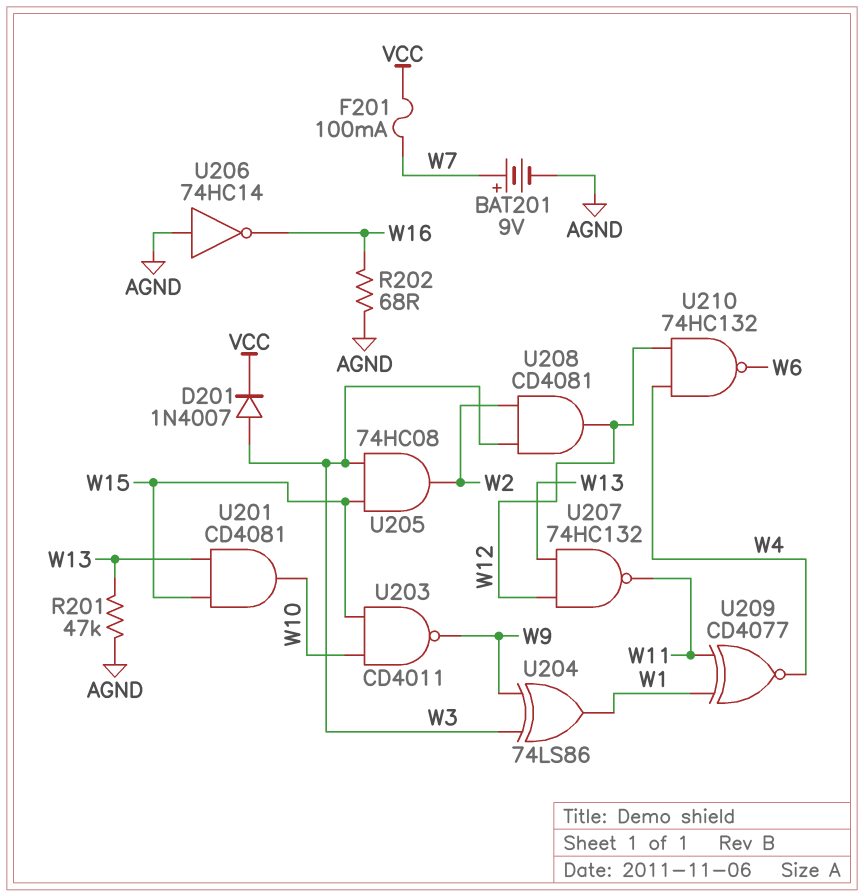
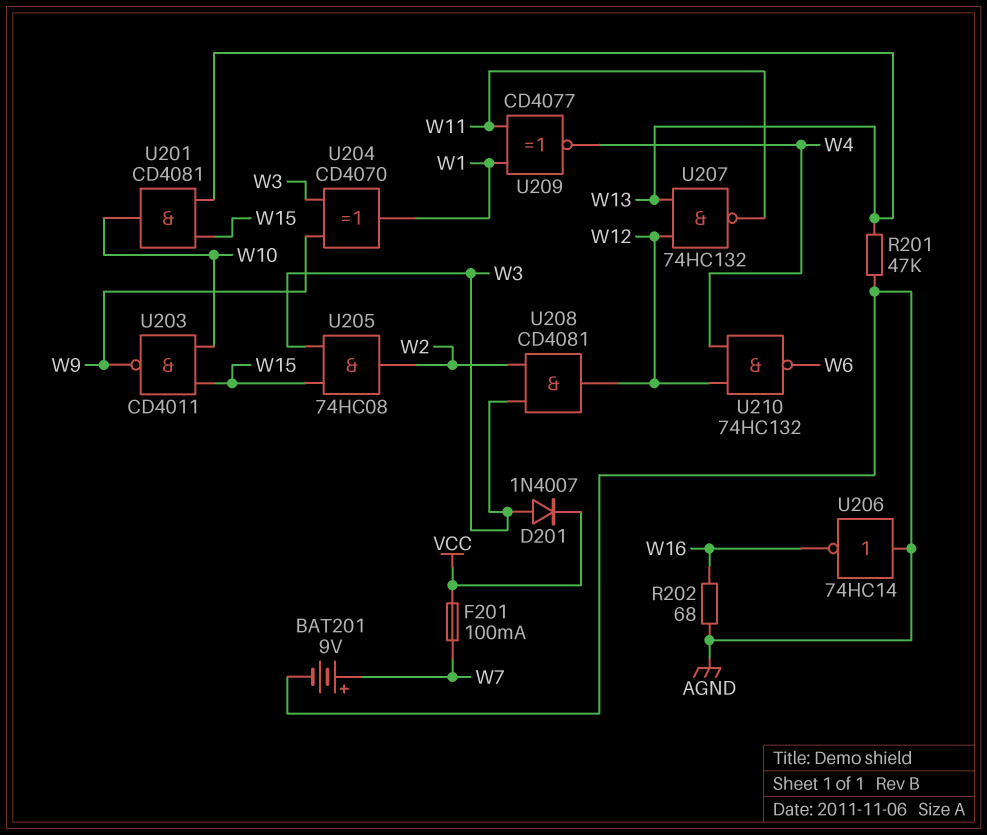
U204: XOR 74LS86 (in W3, in W9, out W1) -> XOR CD4070 (in W3, in W9, out W1)

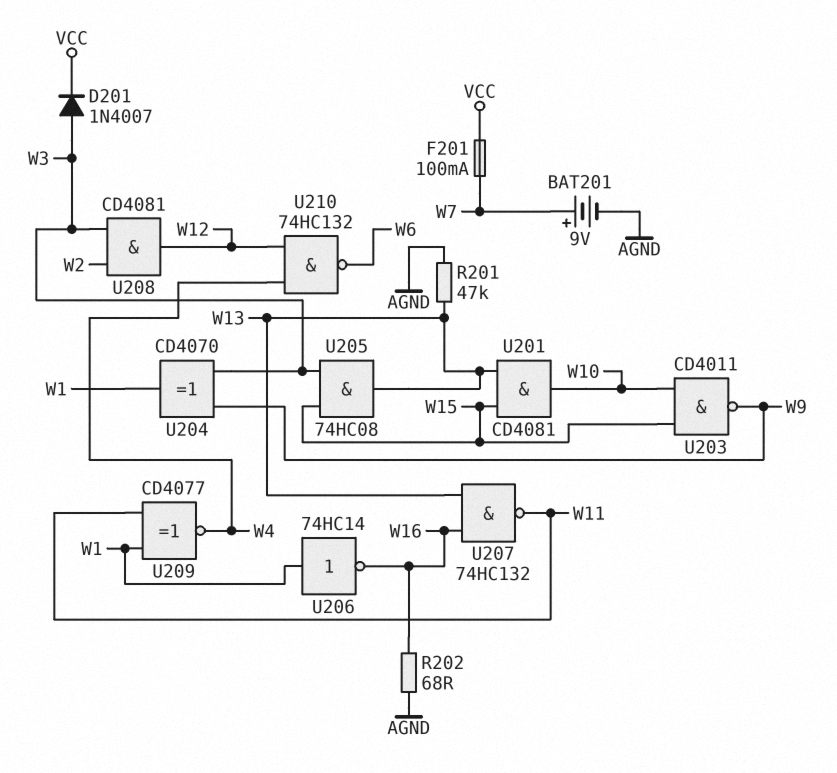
U205: AND 74HC08 (in W3, in W15, out W2) -> AND 74HC08 (in W3, in W15, out W13)
U206: NOT 74HC14 (in AGND, out W16) -> NOT 74HC14 (in W1, out W16)
U207: NAND 74HC132 (in W12, in W13, out W11) -> NAND 74HC132 (in W13, in W16, out W11)

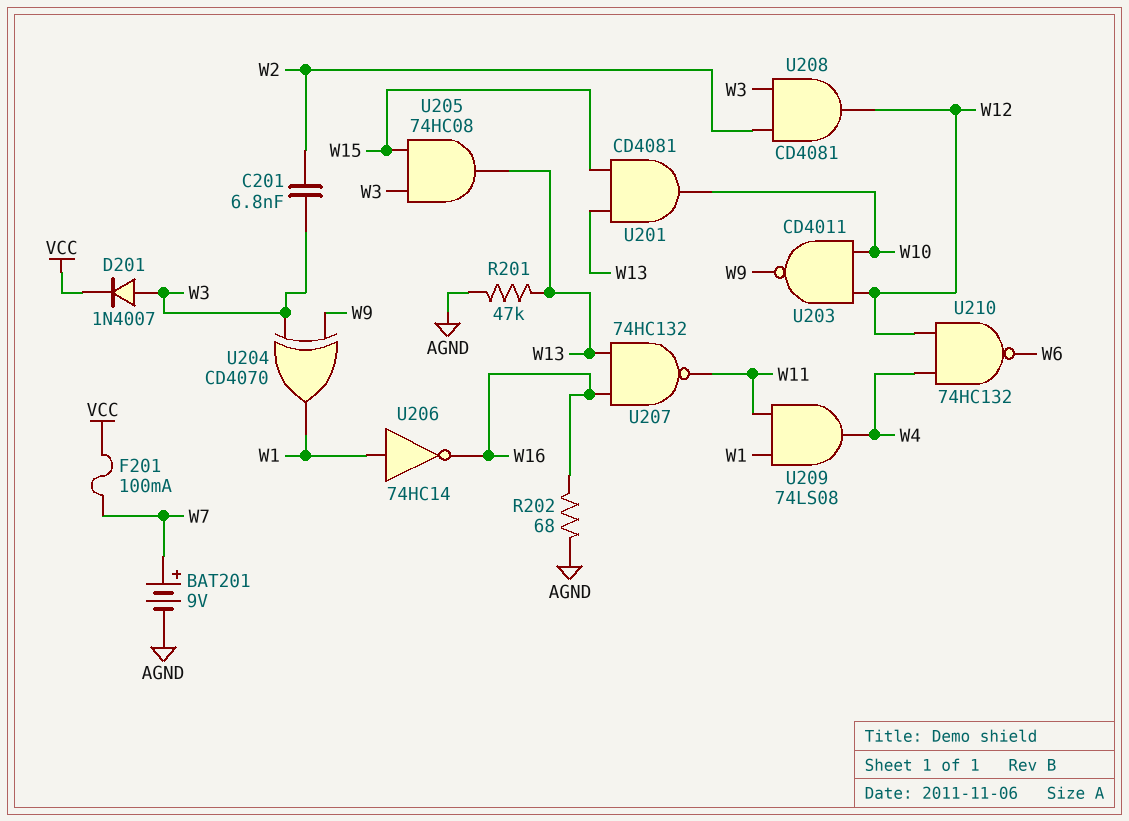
C201: none -> 6.8nF (W2, W3)
U203: NAND CD4011 (in W10, in W15, out W9) -> NAND CD4011 (in W10, in W12, out W9)
U209: XNOR CD4077 (in W1, in W11, out W4) -> AND 74LS08 (in W1, in W11, out W4)

